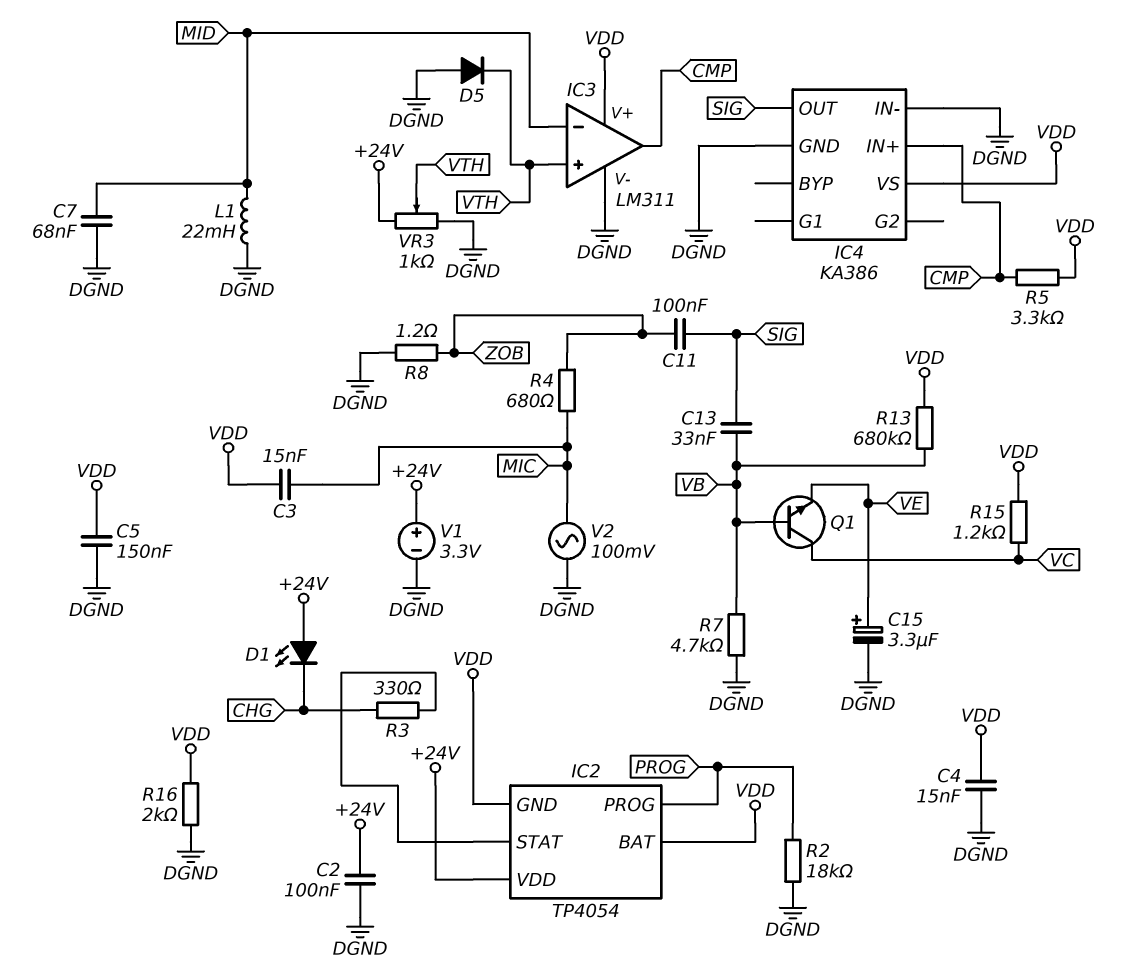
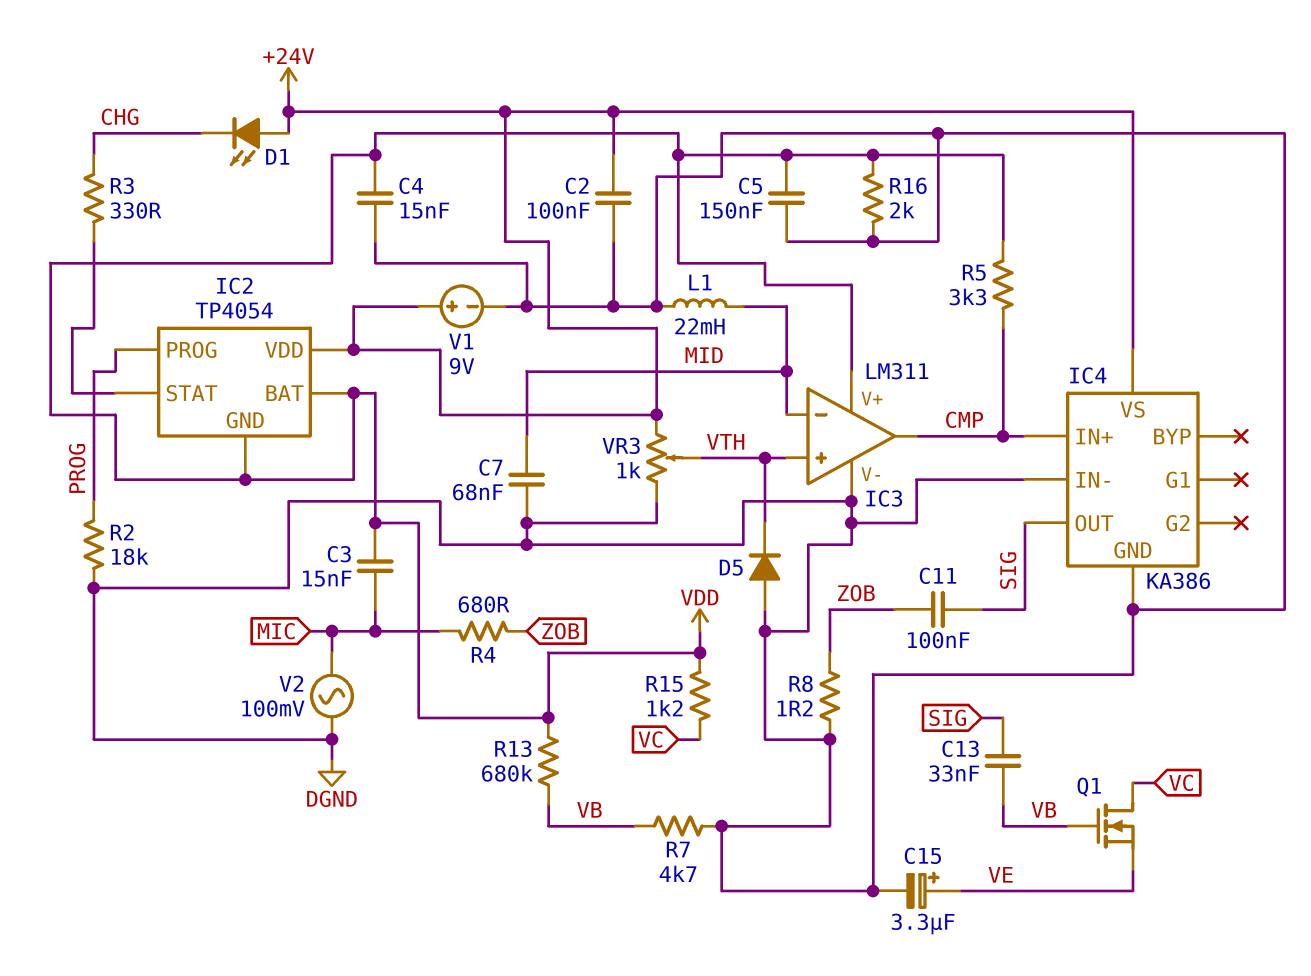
IC4 pin VS: VDD -> +24V
Q1: NPN (B VB, C VC, E VE) -> NMOS (G VB, D VC, S VE)
V1: 3.3V (plus +24V, minus DGND) -> 9V (plus +24V, minus DGND)

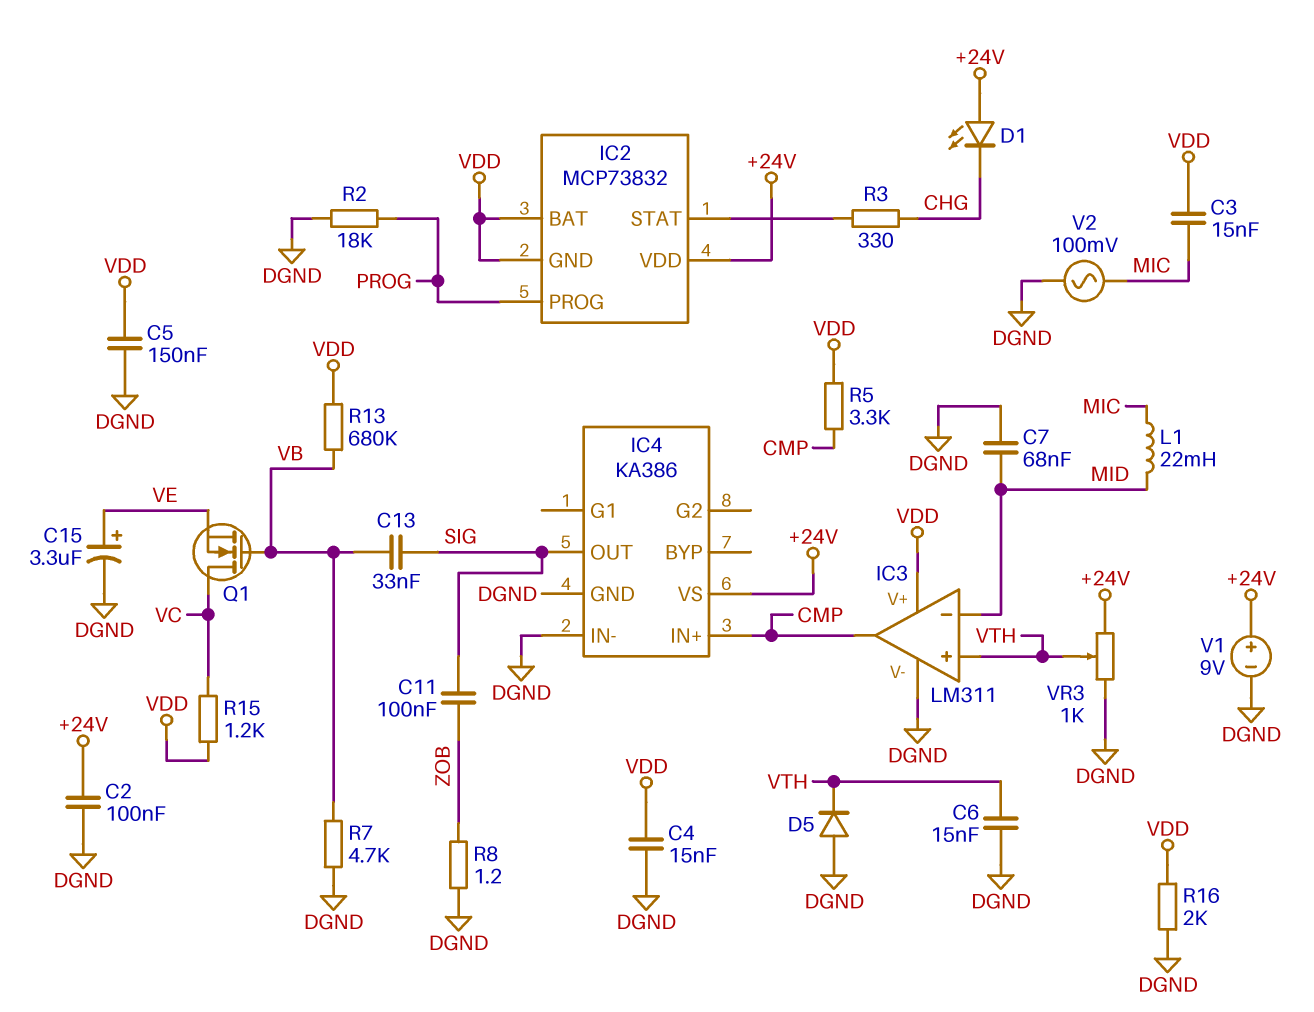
C6: none -> 15nF (DGND, VTH)
IC2: TP4054 -> MCP73832
L1: 22mH (DGND, MID) -> 22mH (MIC, MID)
R4: 680 (MIC, ZOB) -> none

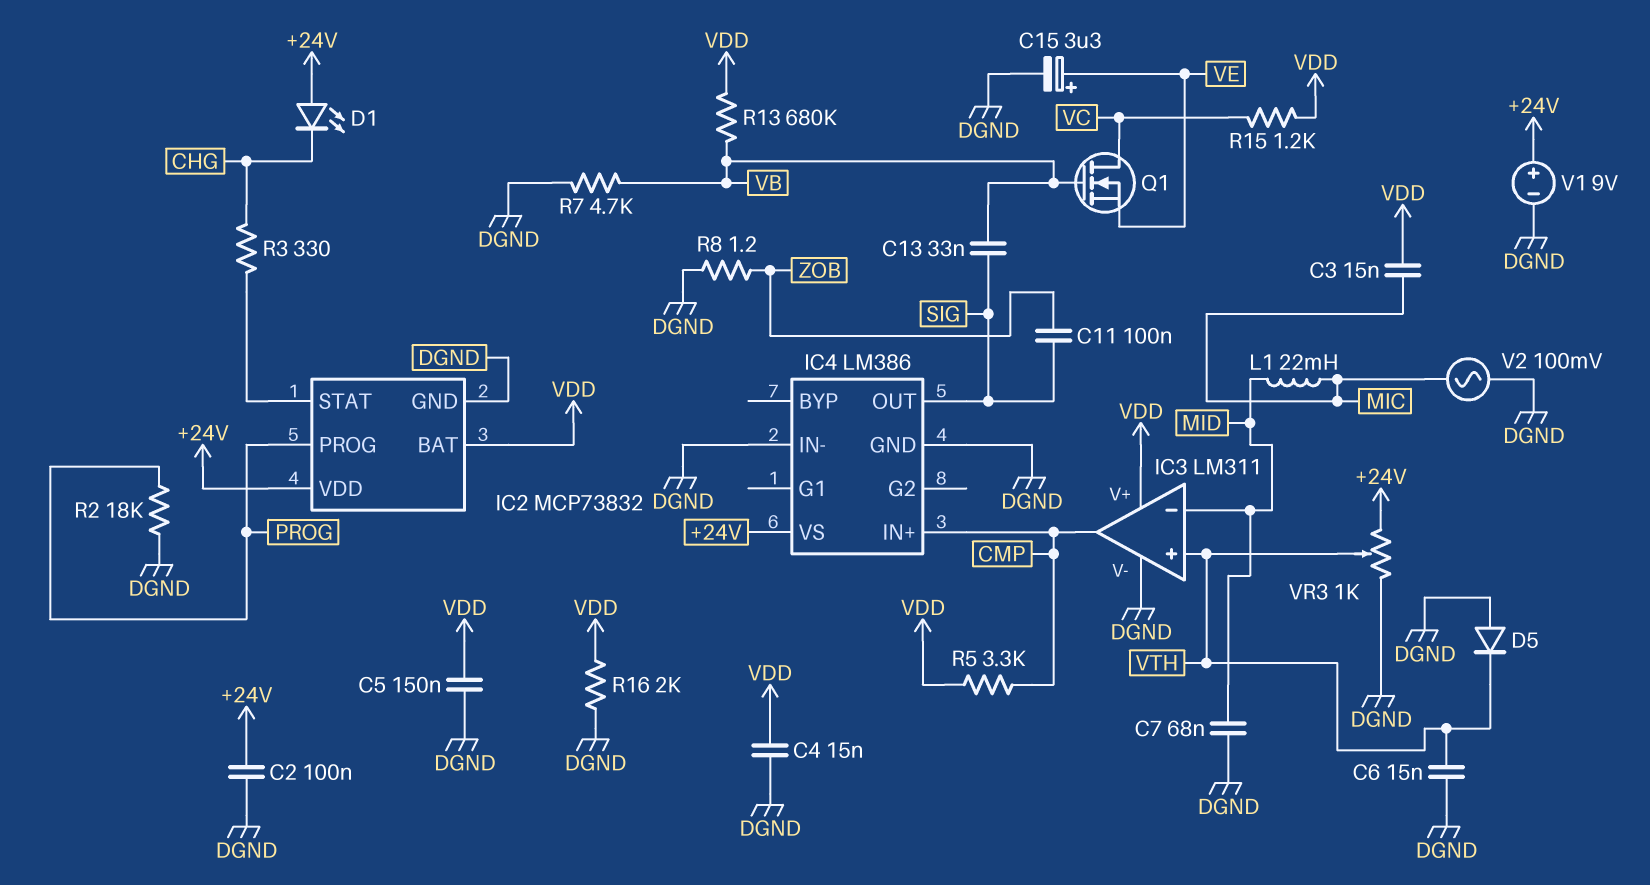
IC2 pin GND: VDD -> DGND
IC4: KA386 -> LM386

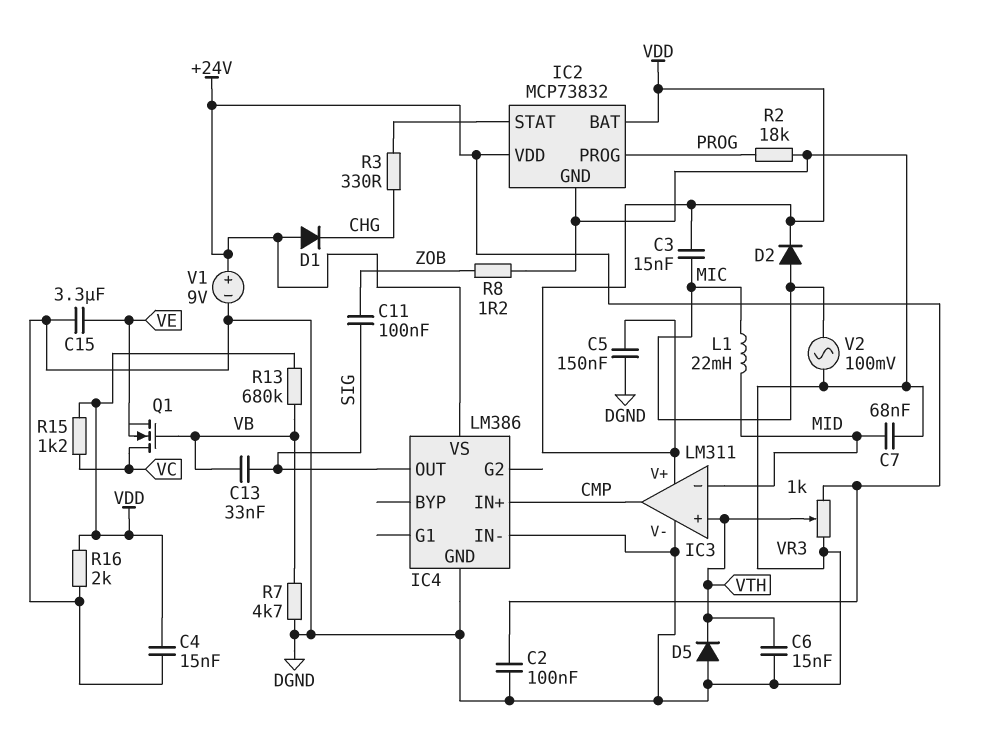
C15: 3.3uF (plus VE, minus DGND) -> 3.3uF (DGND, VE)
D1: LED (A +24V, K CHG) -> diode (A +24V, K CHG)
D2: none -> diode (A MIC, K VDD)
R5: 3.3k (CMP, VDD) -> none

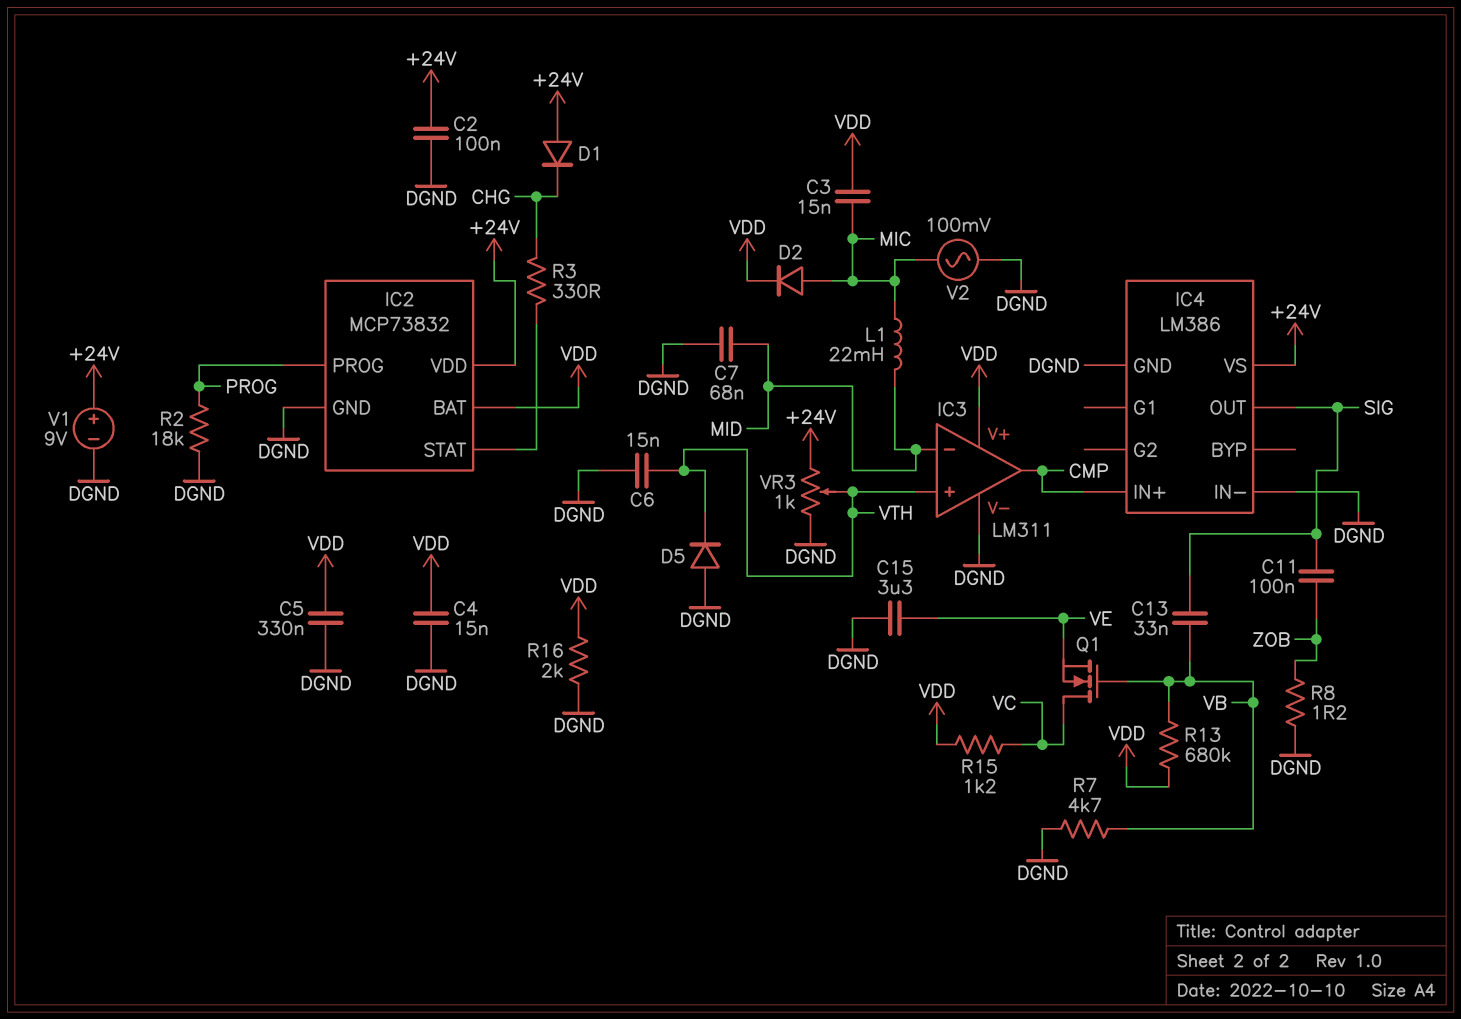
C5: 150nF (DGND, VDD) -> 330nF (DGND, VDD)

